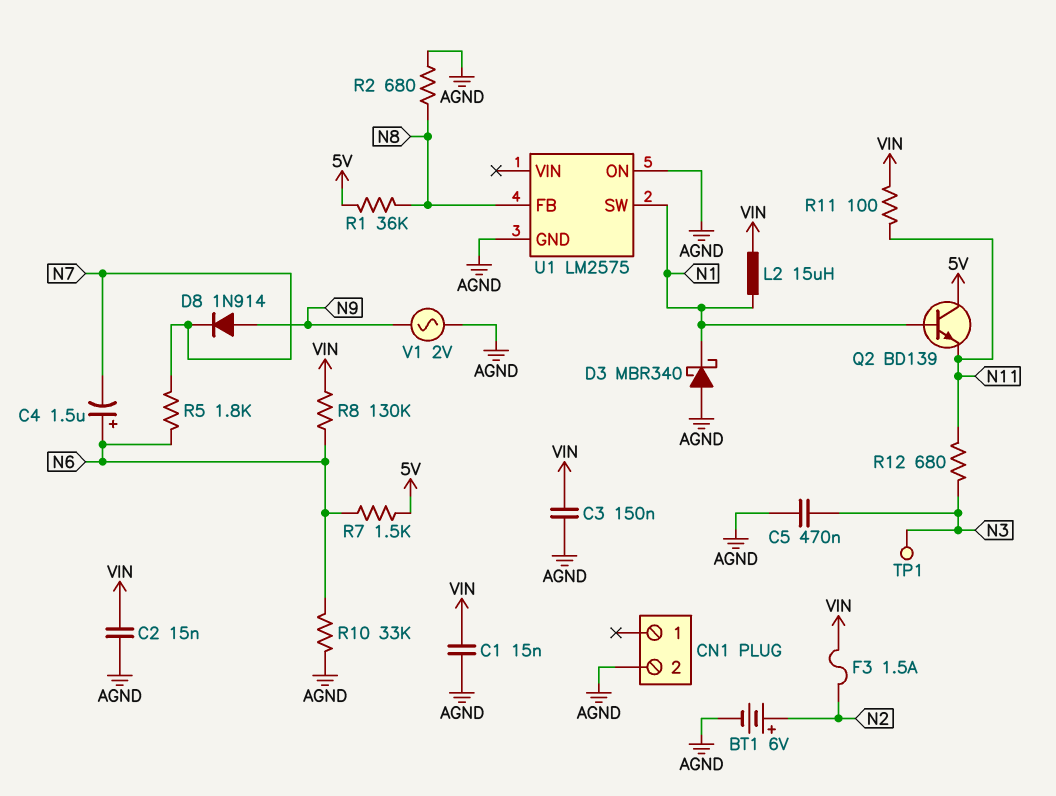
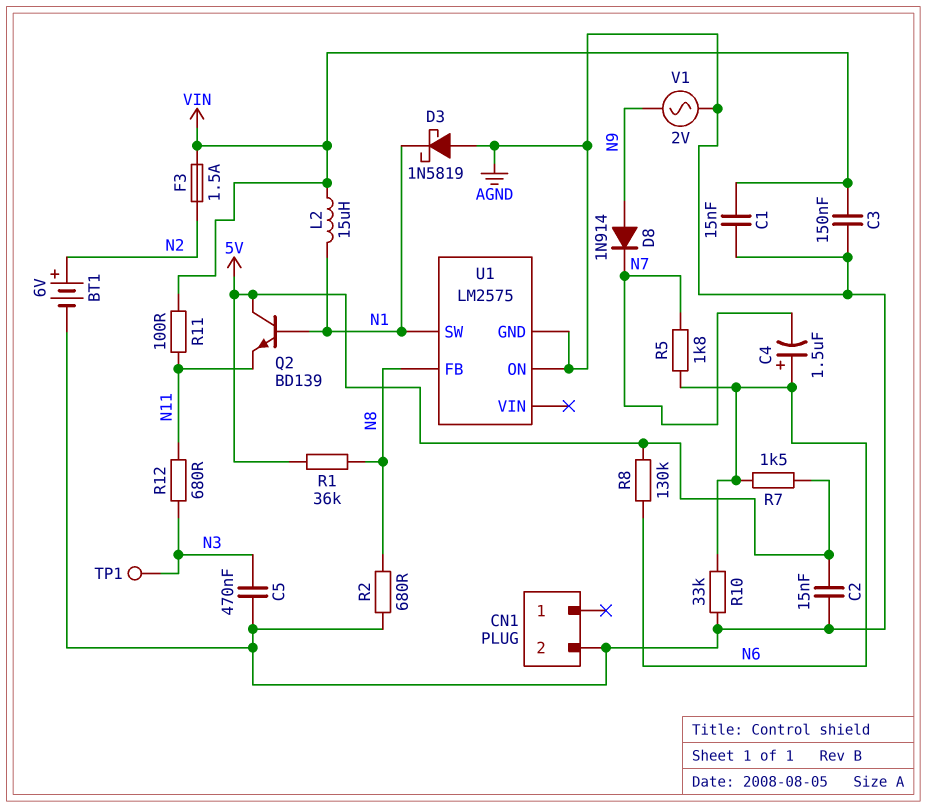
C2: 15nF (AGND, VIN) -> 15nF (5V, AGND)
D3: schottky MBR340 (A AGND, K N1) -> schottky 1N5819 (A AGND, K N1)
R8: 130k (N6, VIN) -> 130k (5V, N6)

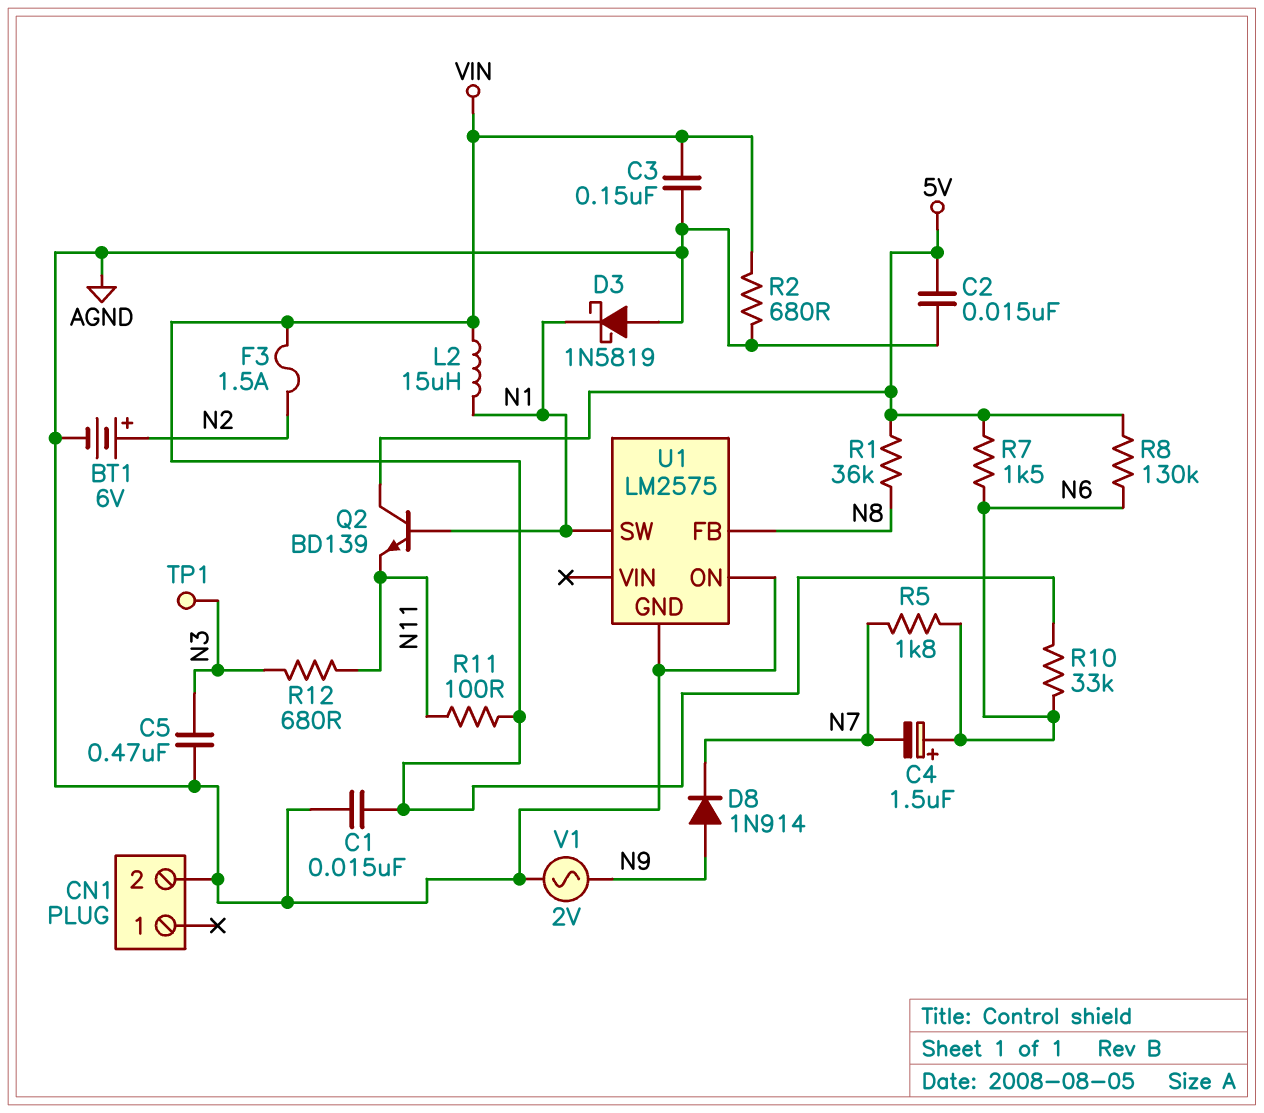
R2: 680 (AGND, N8) -> 680 (AGND, VIN)
R10: 33k (AGND, N6) -> 33k (N6, VIN)

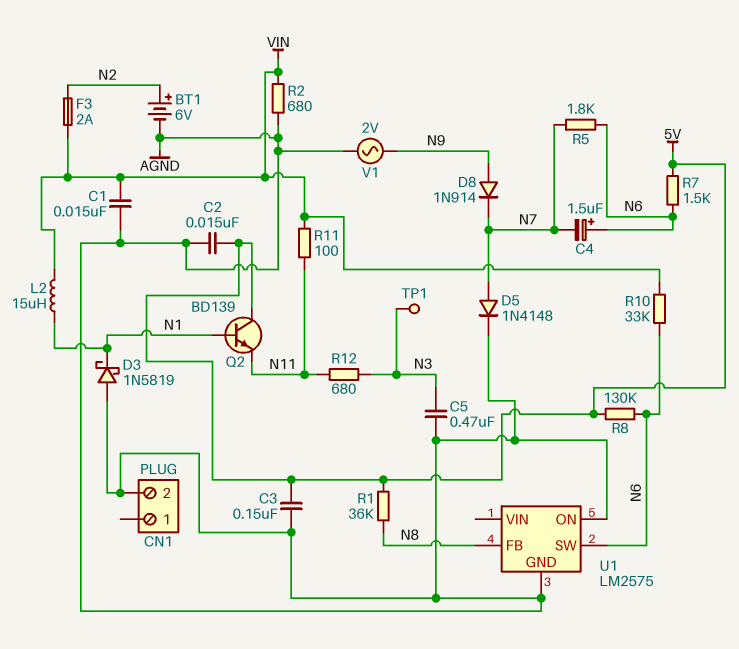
C3: 150nF (AGND, VIN) -> 150nF (5V, AGND)
D5: none -> diode 1N4148 (A N7, K AGND)
F3: 1.5A (N2, VIN) -> 2A (N2, VIN)
U1 pin SW: N1 -> N6

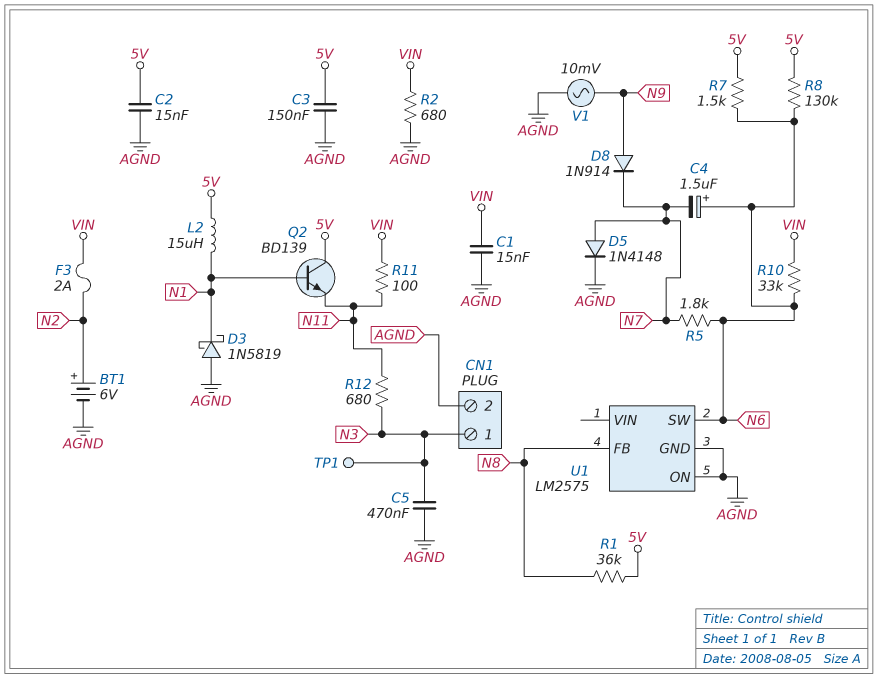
CN1 pin 1: none -> N3
L2: 15uH (N1, VIN) -> 15uH (5V, N1)
V1: AC 2V (AGND, N9) -> AC 10mV (AGND, N9)

